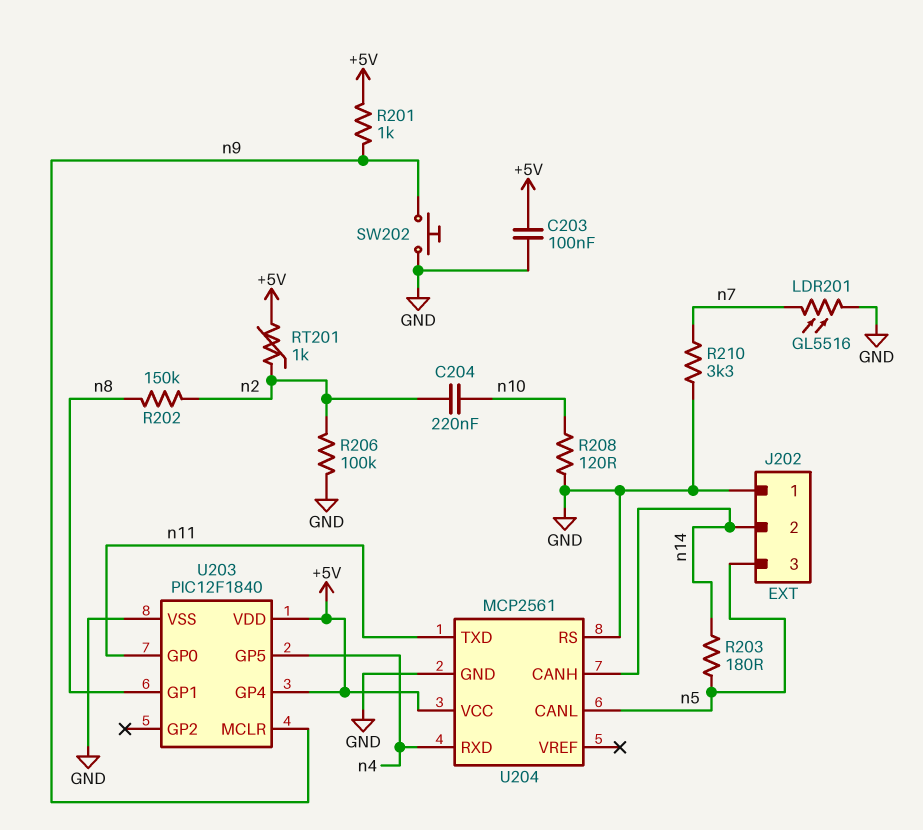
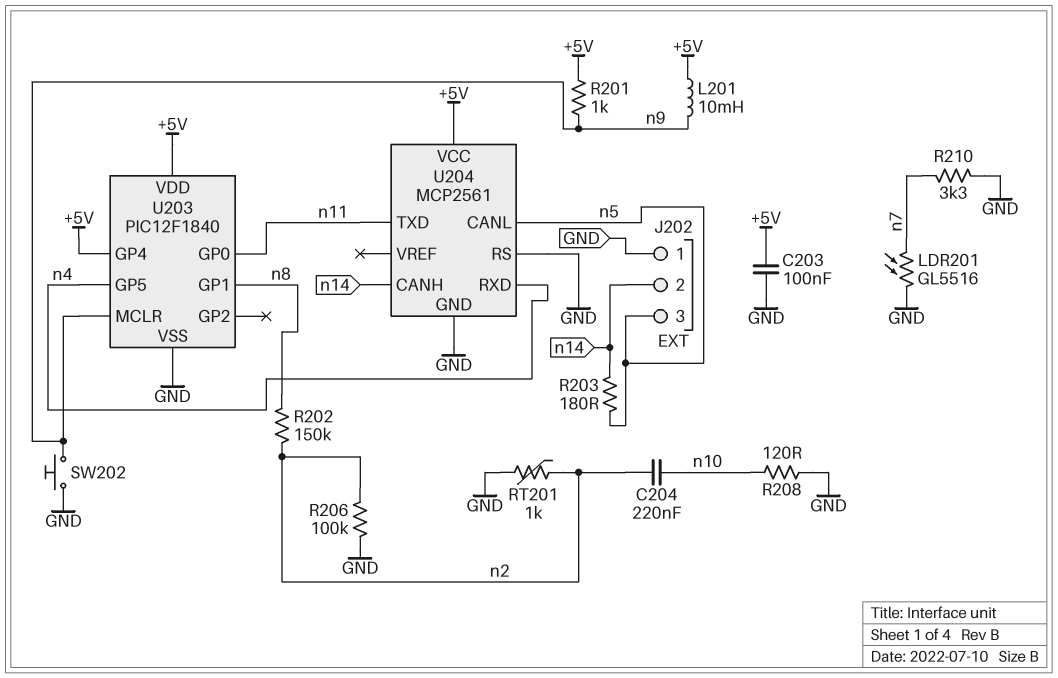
L201: none -> 10mH (+5V, n9)
RT201: 1k (+5V, n2) -> 1k (GND, n2)

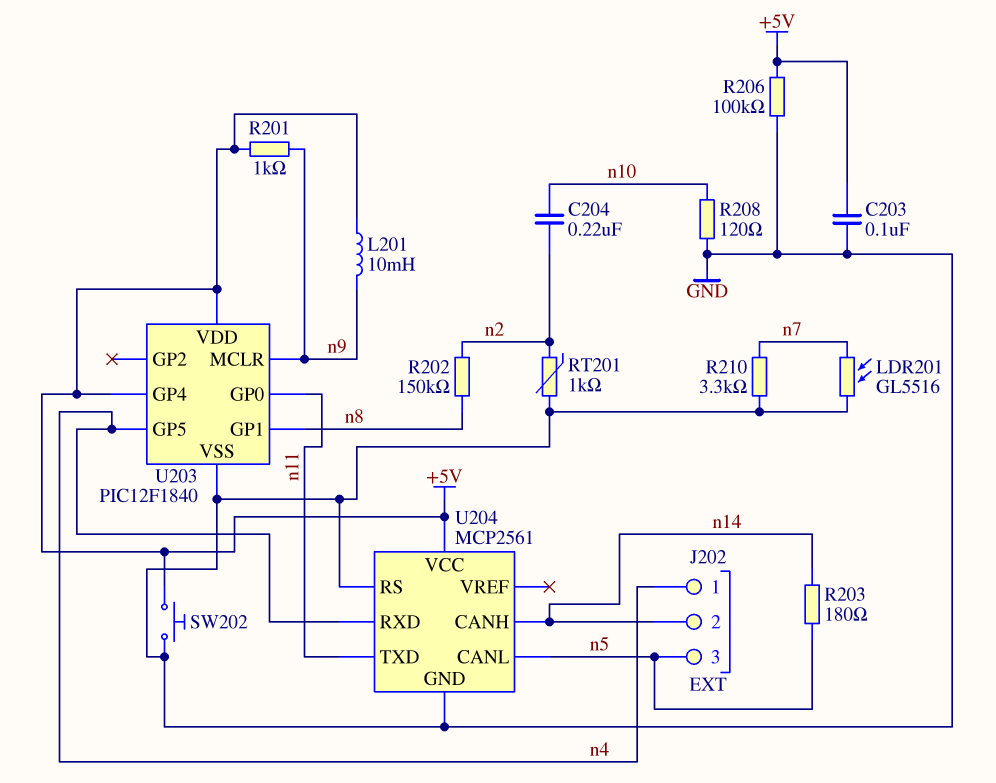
J202 pin 1: GND -> n4
R206: 100k (GND, n2) -> 100k (+5V, GND)
SW202: button (GND, n9) -> button (+5V, GND)

